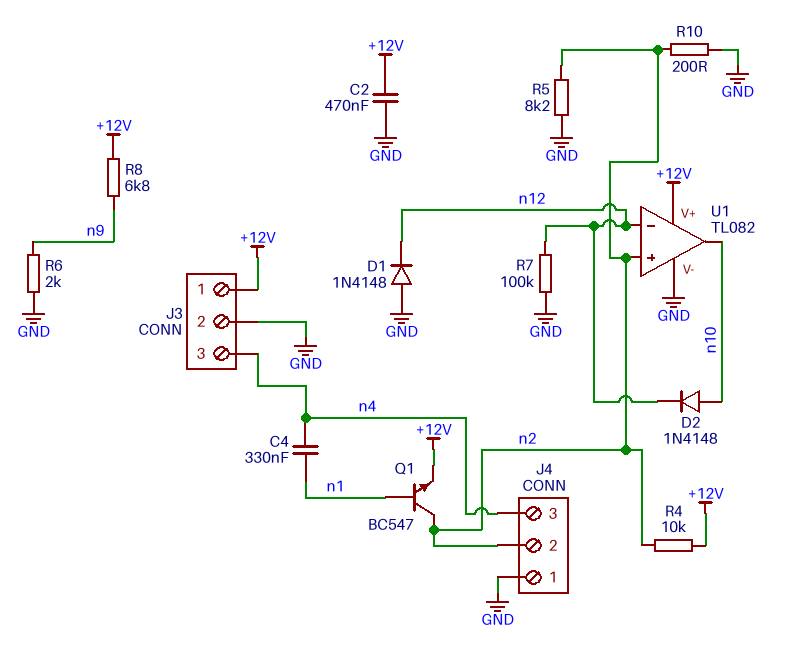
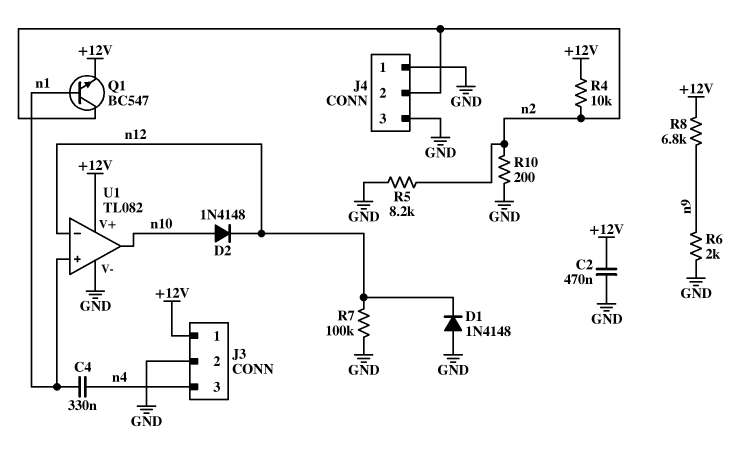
J4 pin 3: n4 -> GND
U1 pin in+: n2 -> n1

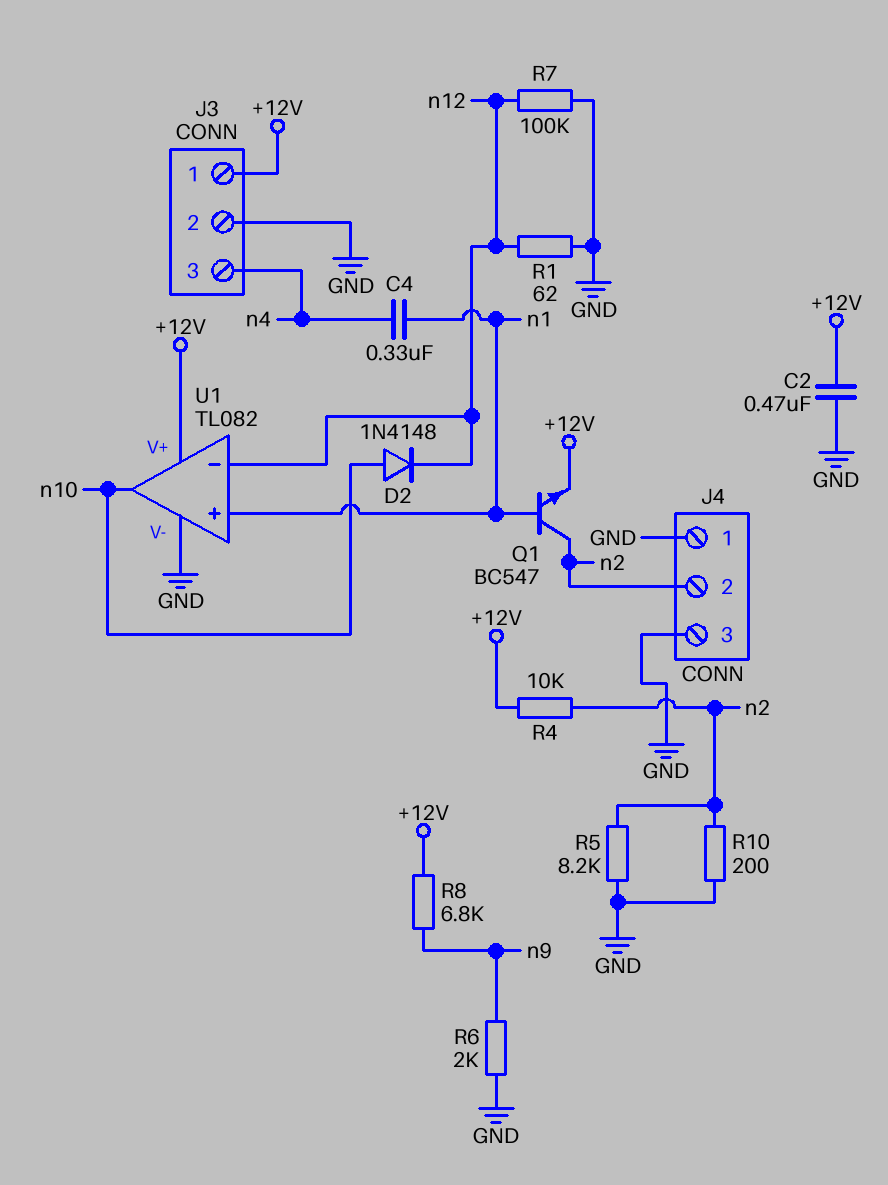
D1: diode 1N4148 (A GND, K n12) -> none
R1: none -> 62 (GND, n12)

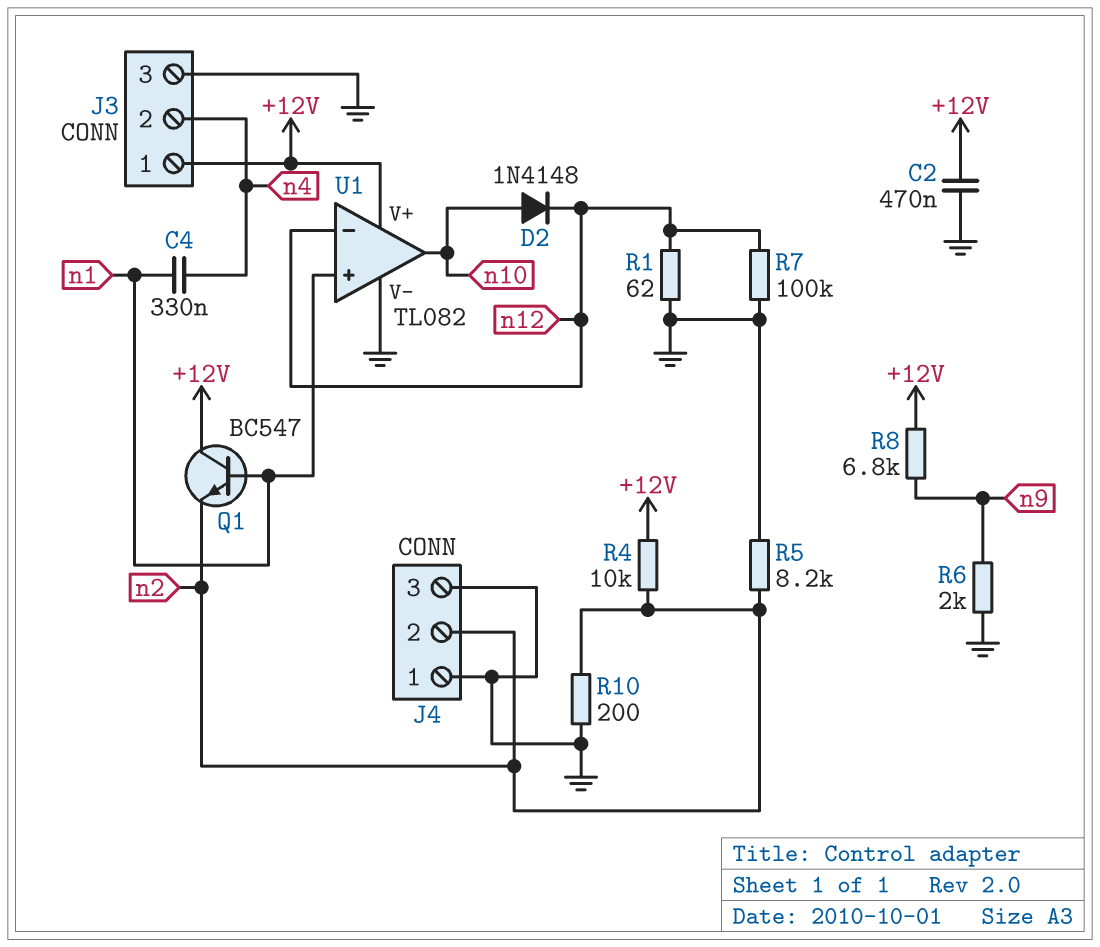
J3 pin 2: GND -> n4
J3 pin 3: n4 -> GND
Q1: NPN BC547 (B n1, C n2, E +12V) -> NPN BC547 (B n1, C +12V, E n2)

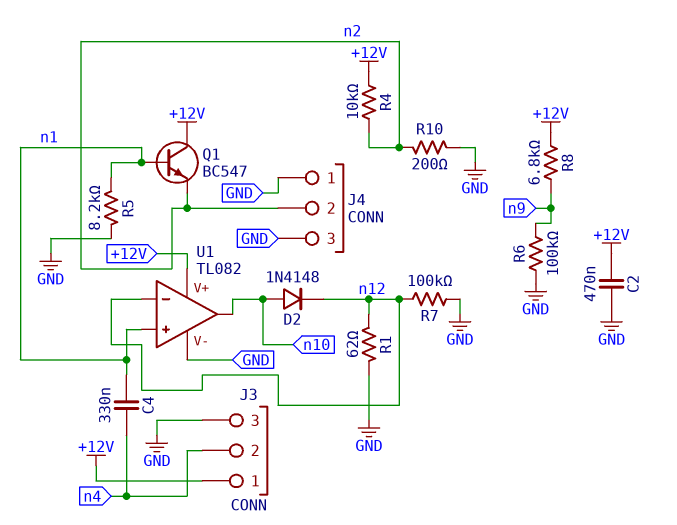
R5: 8.2k (GND, n2) -> 8.2k (GND, n1)
R6: 2k (GND, n9) -> 100k (GND, n9)

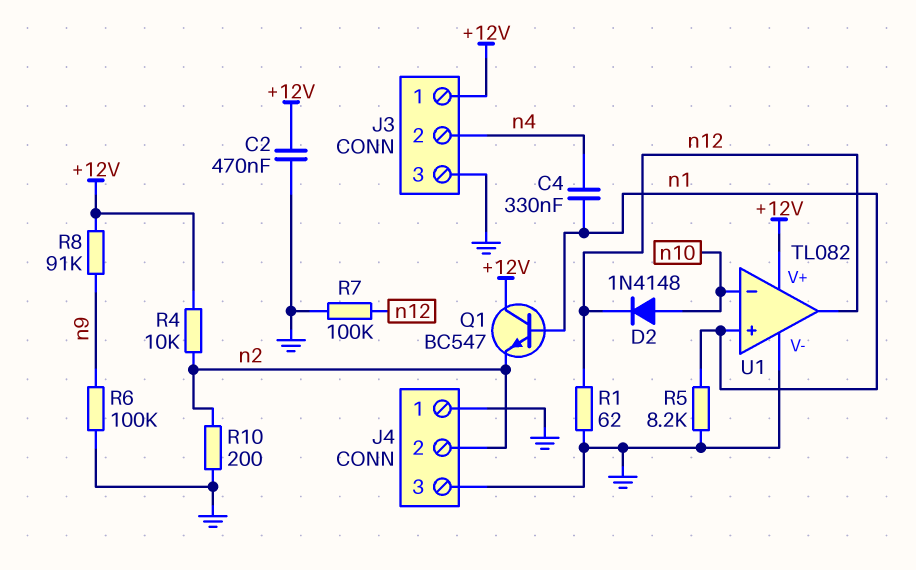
R8: 6.8k (+12V, n9) -> 91k (+12V, n9)
U1 pin in-: n12 -> n10
U1 pin out: n10 -> n12

